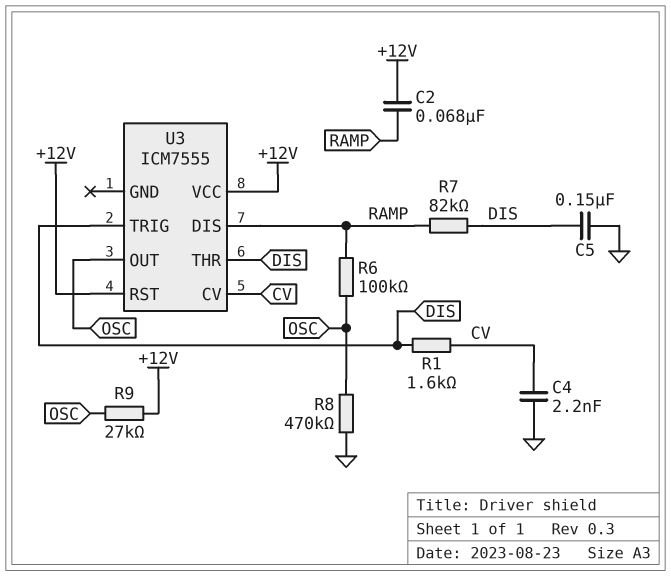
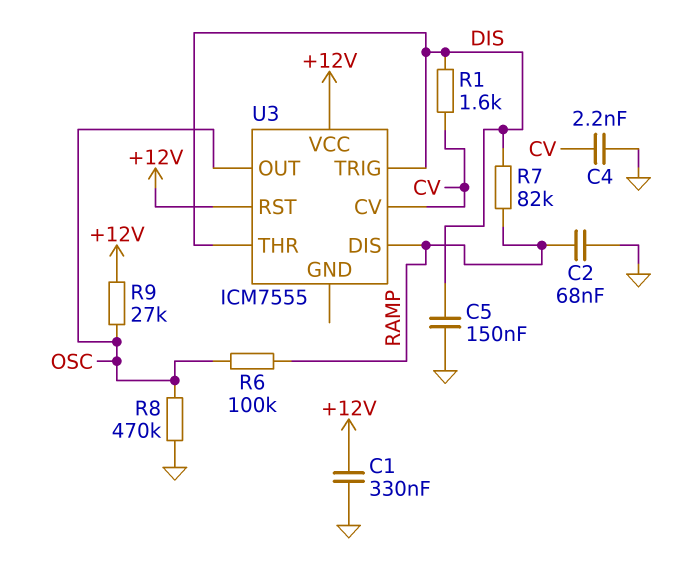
C1: none -> 330nF (+12V, GND)
C2: 68nF (+12V, RAMP) -> 68nF (GND, RAMP)

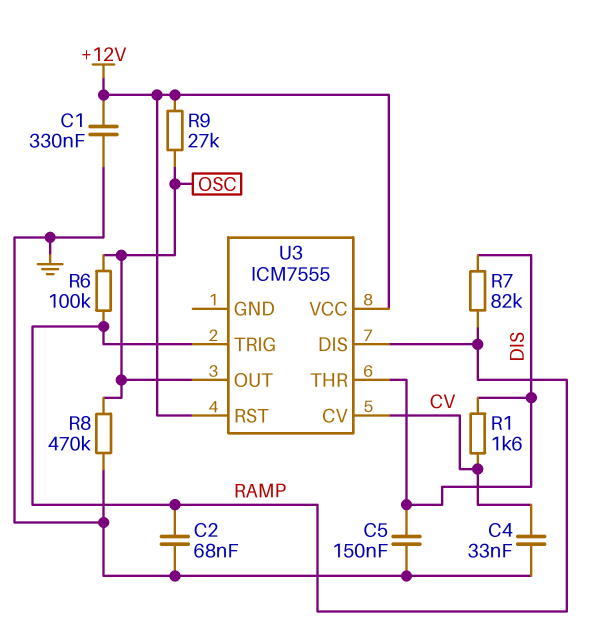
C4: 2.2nF (CV, GND) -> 33nF (CV, GND)
U3 pin TRIG: DIS -> RAMP

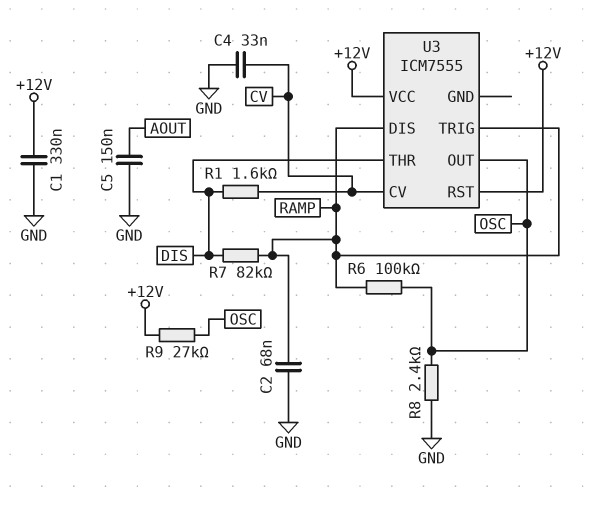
C5: 150nF (DIS, GND) -> 150nF (AOUT, GND)
R8: 470k (GND, OSC) -> 2.4k (GND, OSC)

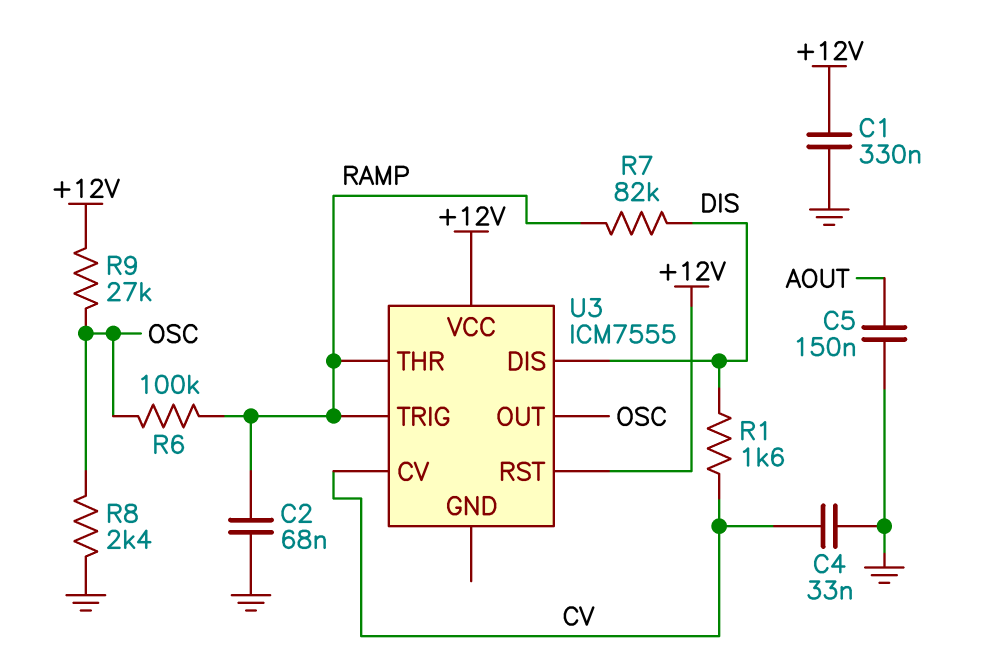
U3 pin DIS: RAMP -> DIS
U3 pin THR: DIS -> RAMP

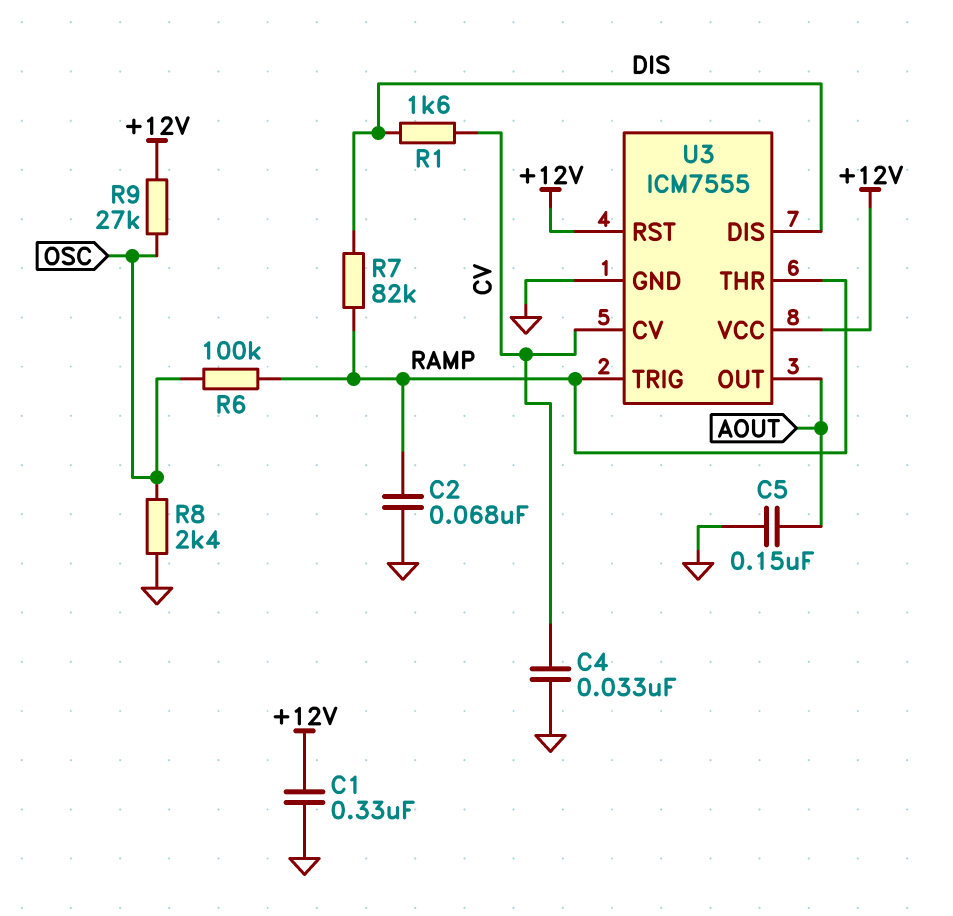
U3 pin GND: none -> GND
U3 pin OUT: OSC -> AOUT

